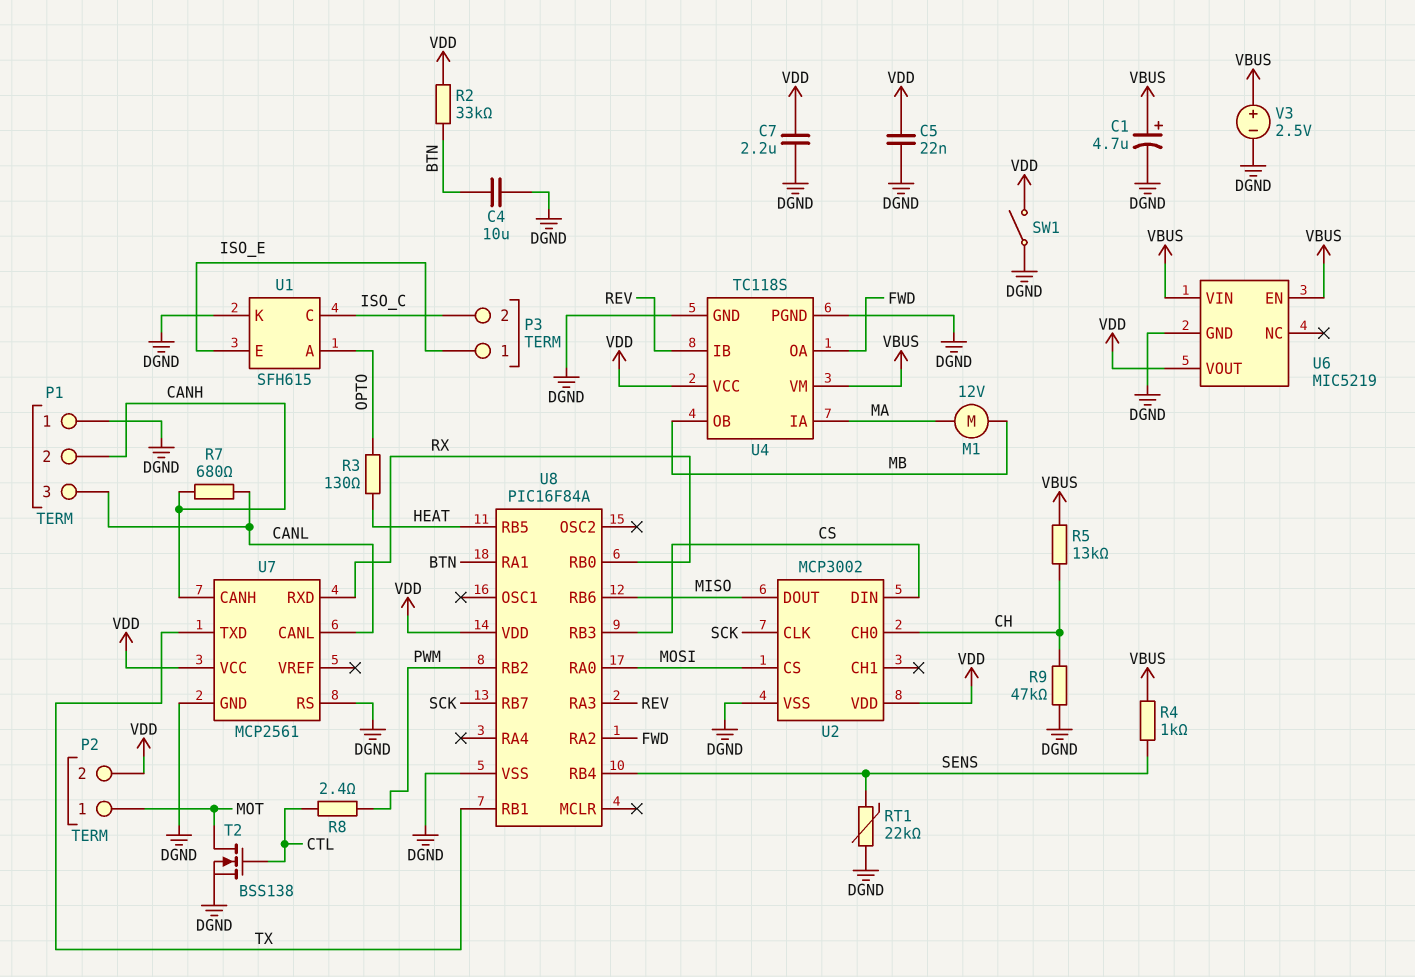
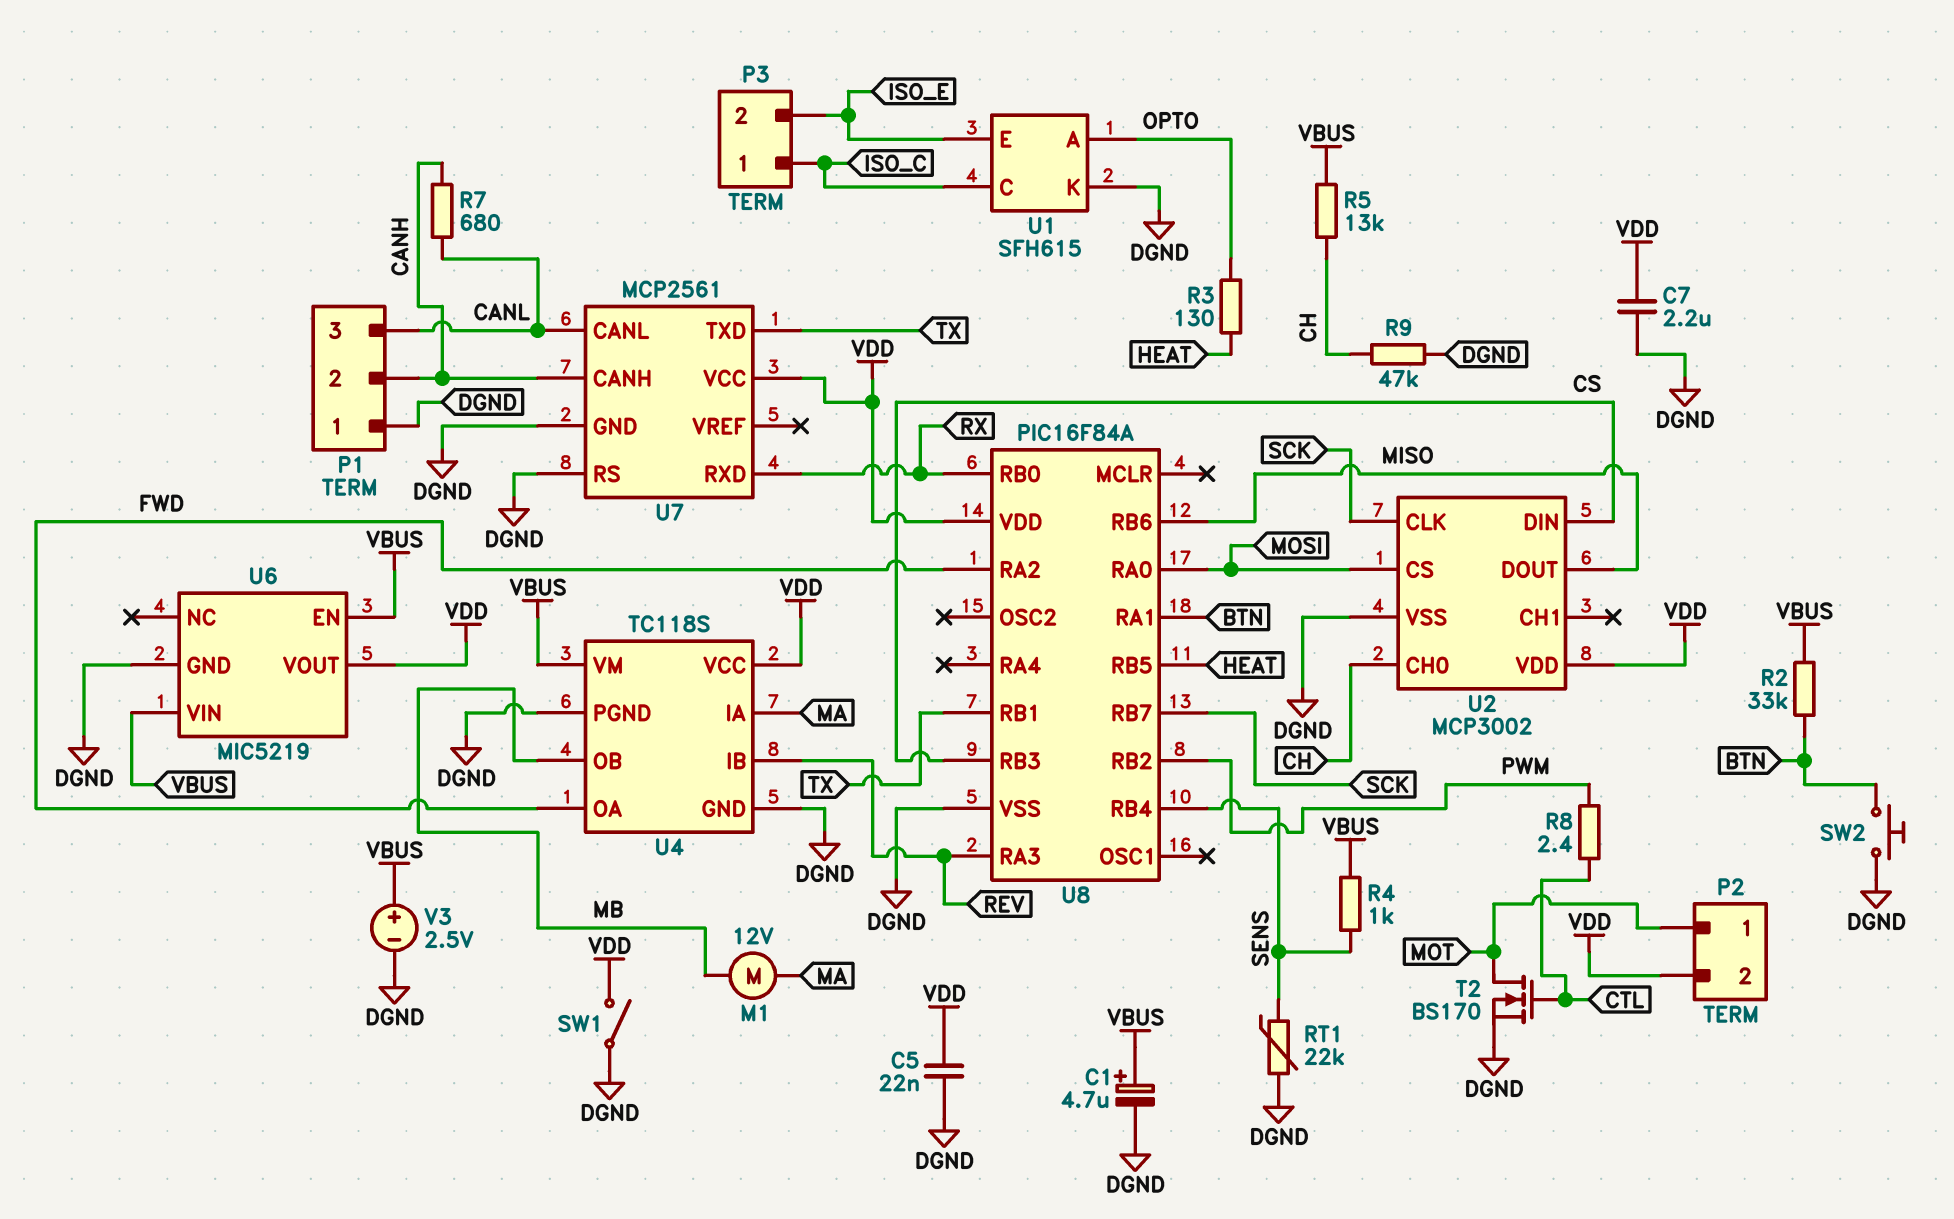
C4: 10uF (BTN, DGND) -> none
P3 pin 1: ISO_E -> ISO_C
P3 pin 2: ISO_C -> ISO_E
R2: 33k (BTN, VDD) -> 33k (BTN, VBUS)
SW2: none -> button (BTN, DGND)
T2: NMOS BSS138 (G CTL, D MOT, S DGND) -> NMOS BS170 (G CTL, D MOT, S DGND)

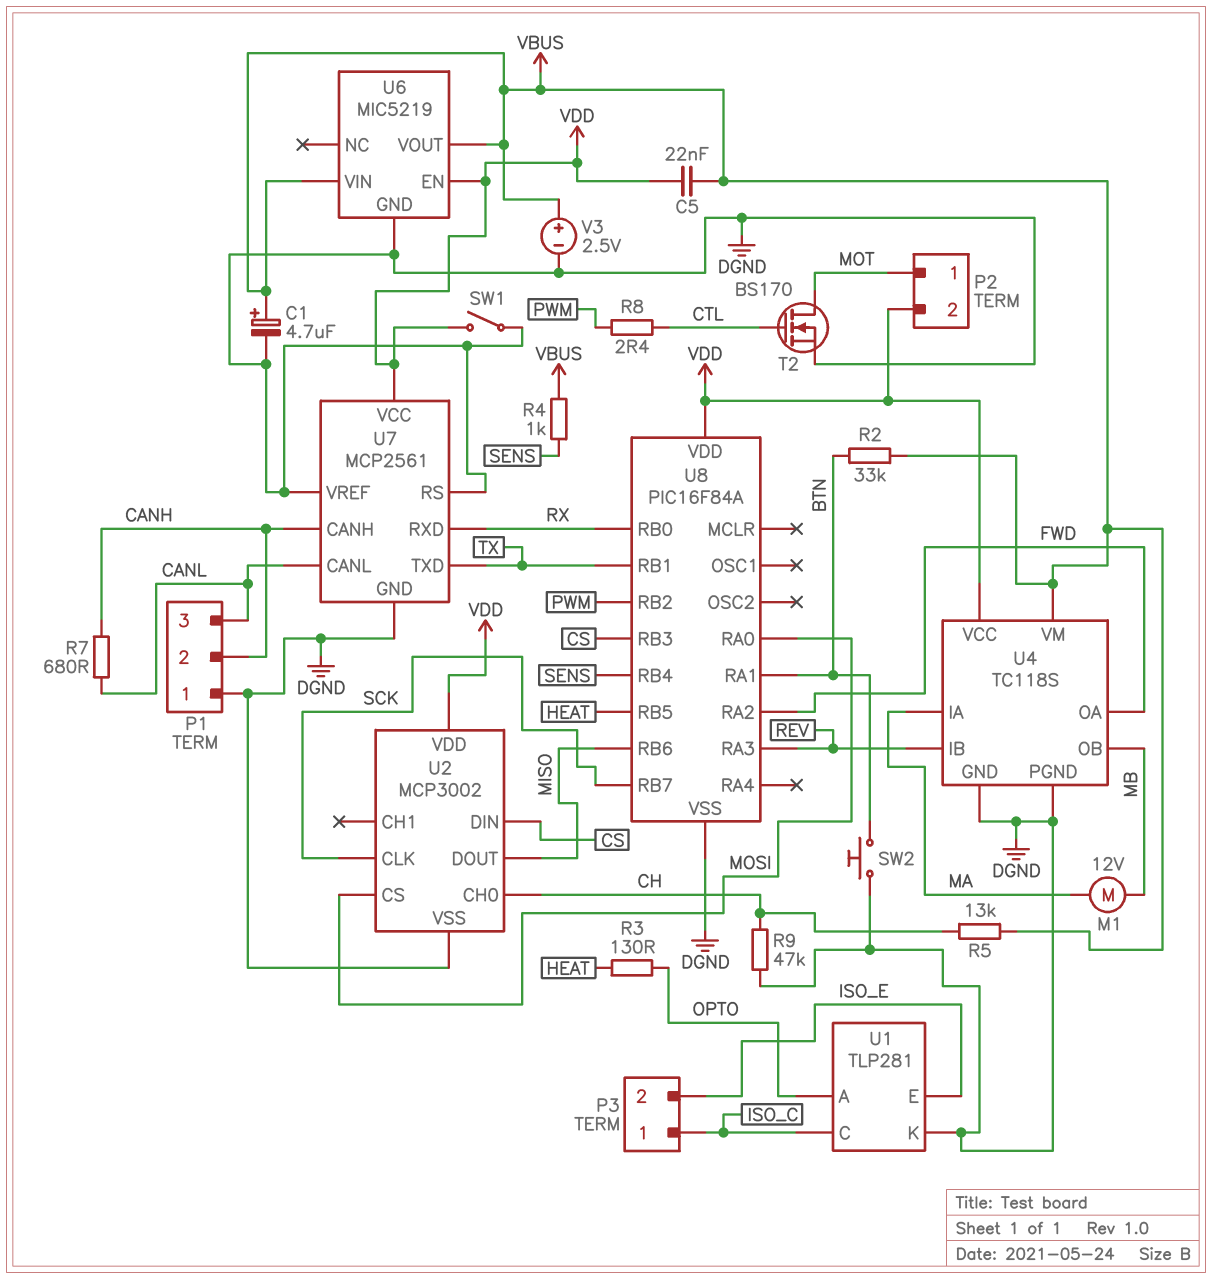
C5: 22nF (DGND, VDD) -> 22nF (VBUS, VDD)
C7: 2.2uF (DGND, VDD) -> none
RT1: 22k (DGND, SENS) -> none
U1: SFH615 -> TLP281
U6 pin EN: VBUS -> VDD
U6 pin VOUT: VDD -> VBUS
U7 pin VREF: none -> DGND

